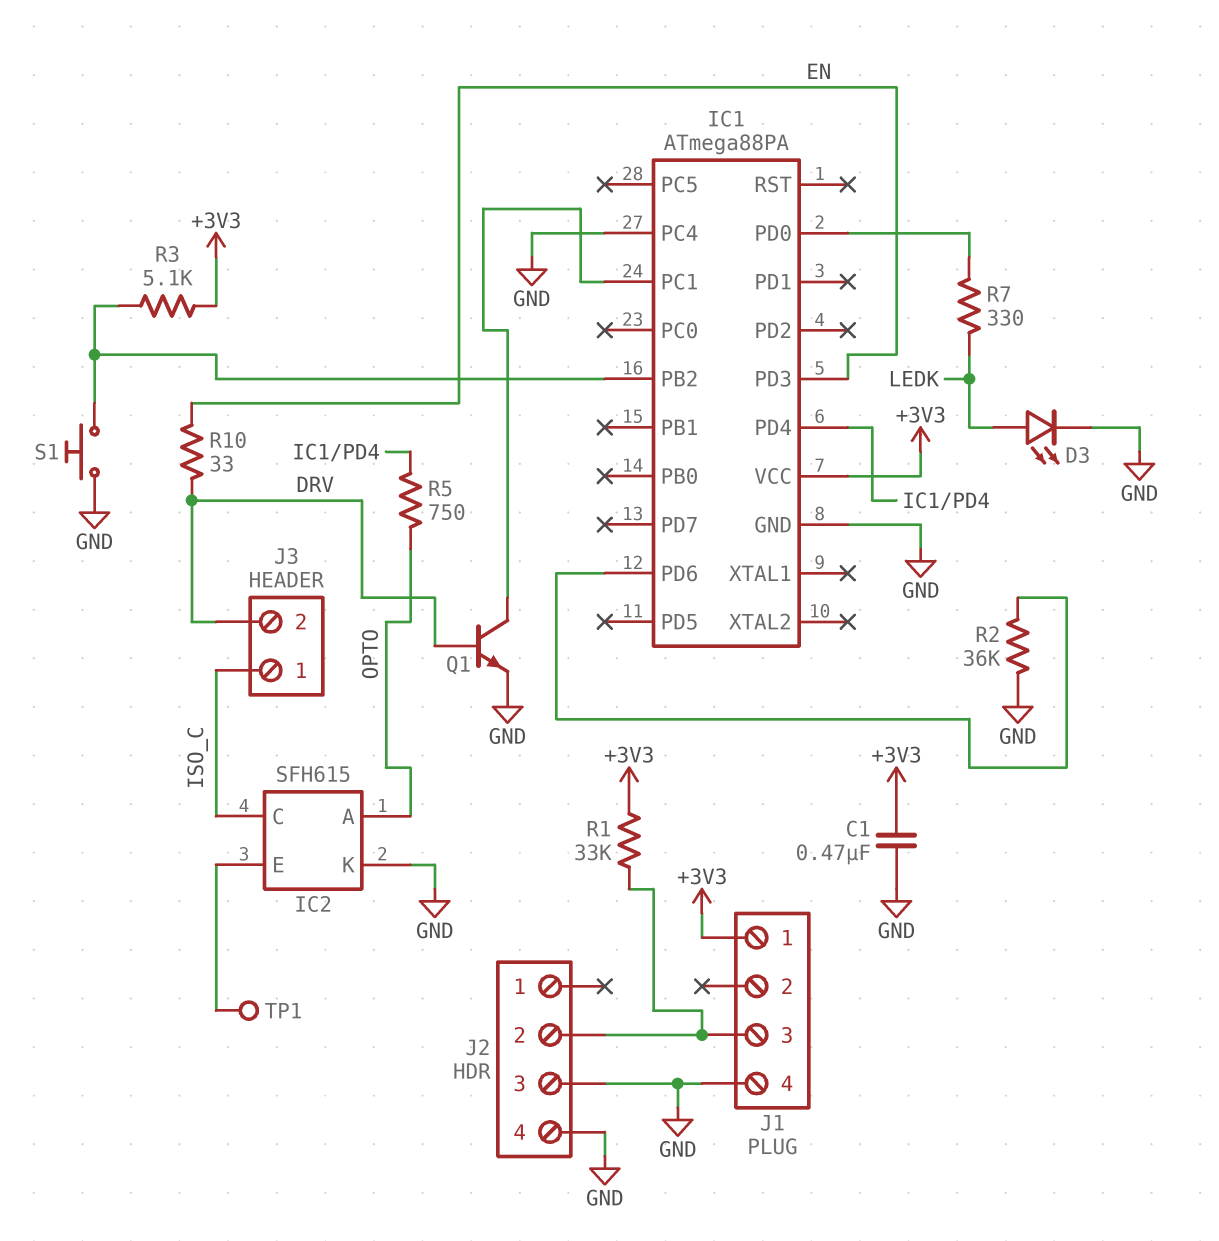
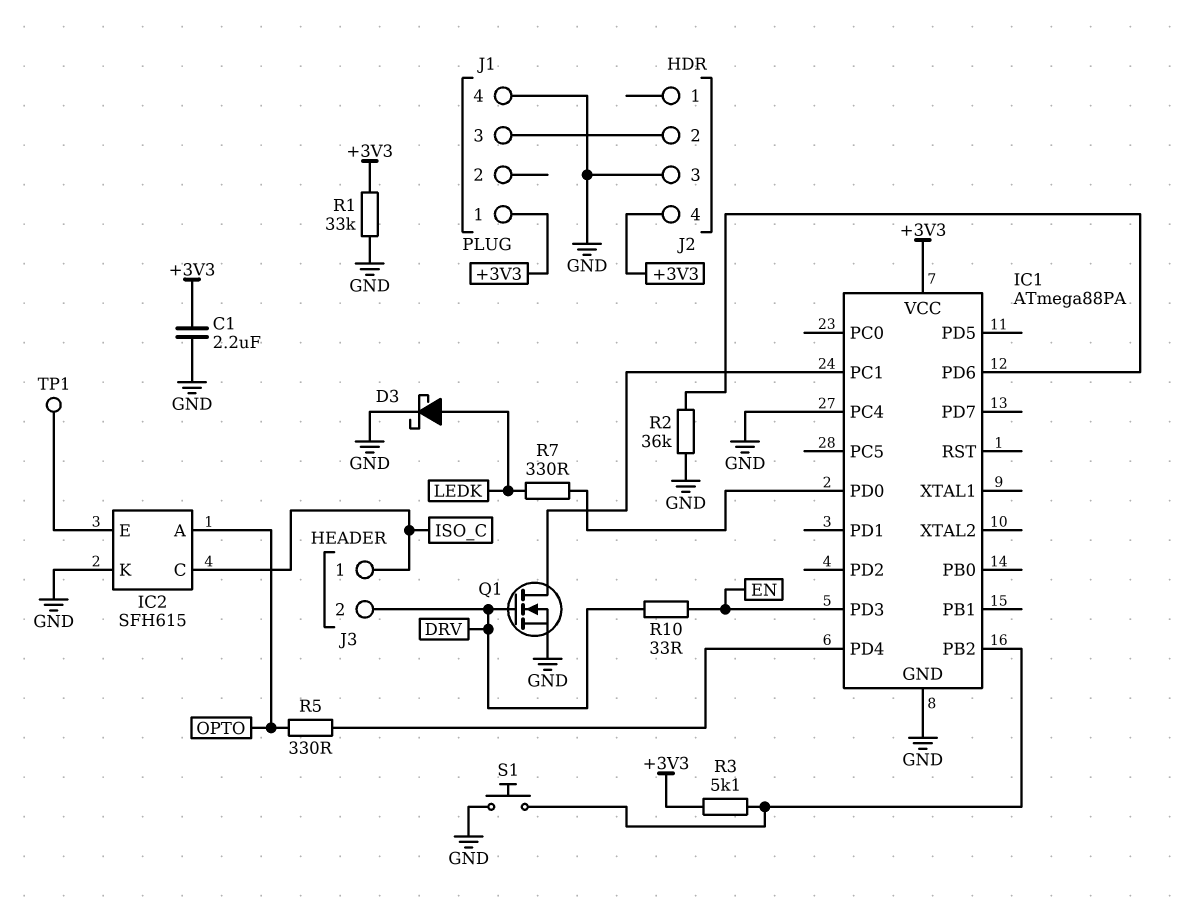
C1: 470nF (+3V3, GND) -> 2.2uF (+3V3, GND)
D3: LED (A LEDK, K GND) -> schottky (A LEDK, K GND)
J2 pin 4: GND -> +3V3
Q1: NPN (B DRV, C IC1/PC1, E GND) -> NMOS (G DRV, D IC1/PC1, S GND)
R1: 33k (+3V3, J1/3) -> 33k (+3V3, GND)
R5: 750 (IC1/PD4, OPTO) -> 330 (IC1/PD4, OPTO)

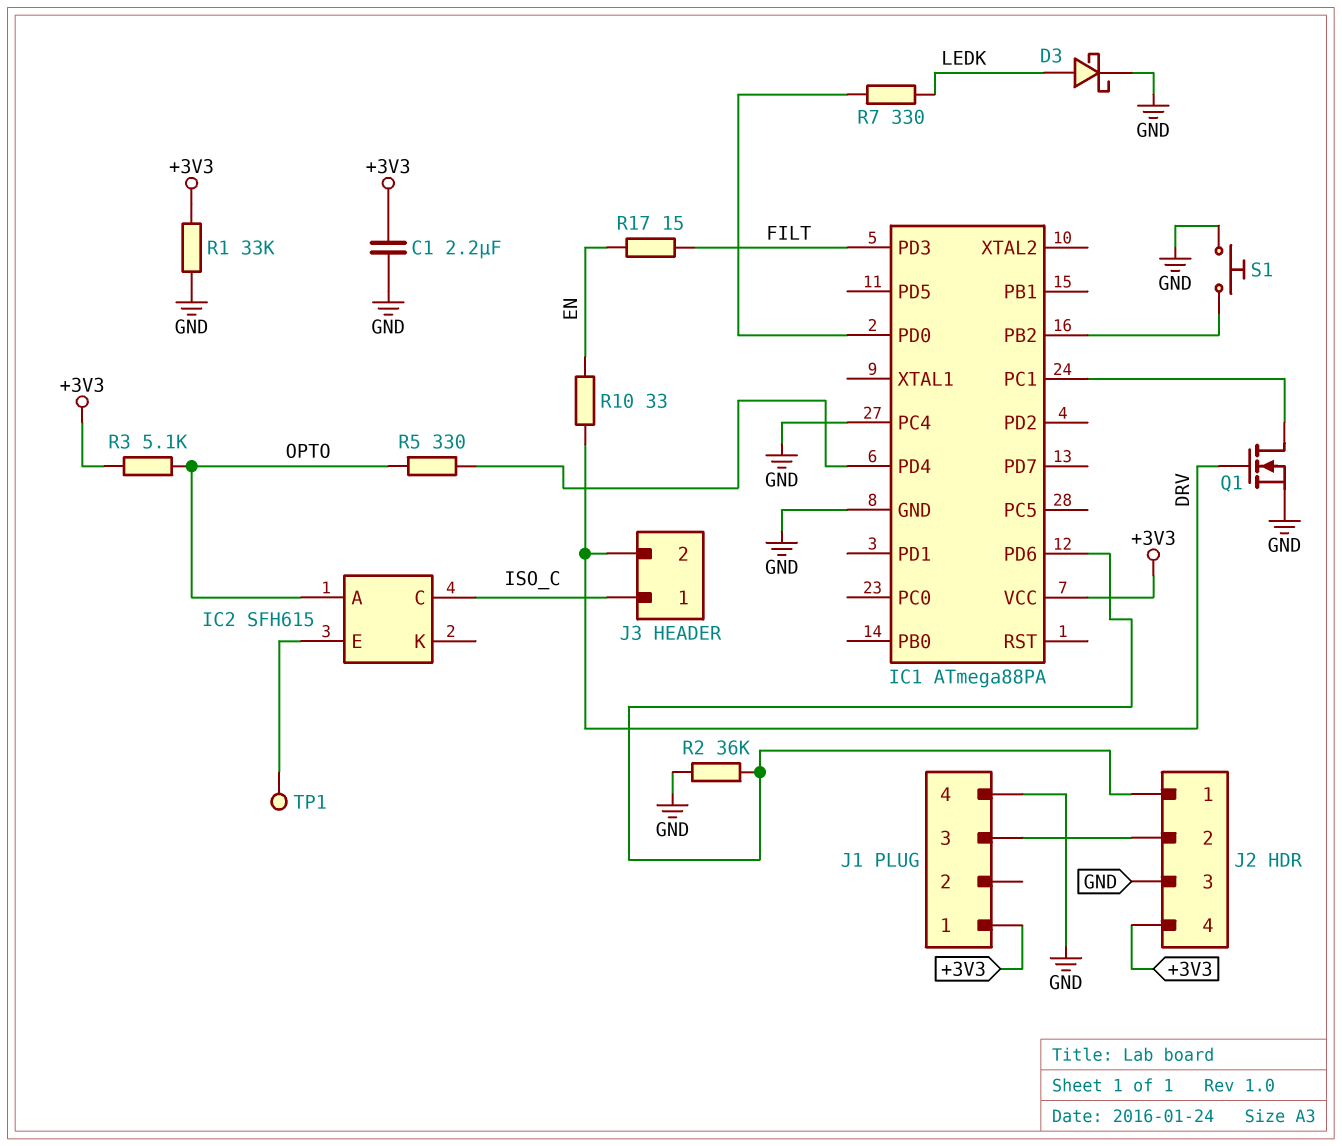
IC1 pin PD3: EN -> FILT
IC2 pin K: GND -> none
J2 pin 1: none -> IC1/PD6
R3: 5.1k (+3V3, IC1/PB2) -> 5.1k (+3V3, OPTO)
R17: none -> 15 (EN, FILT)

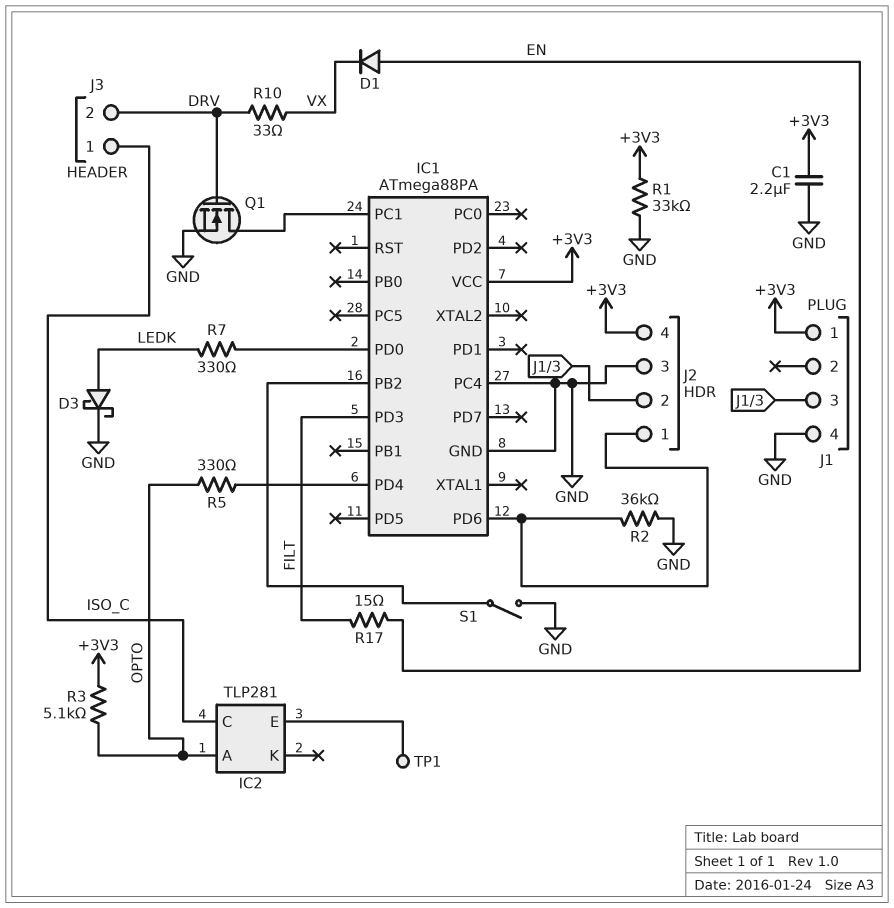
D1: none -> diode (A EN, K VX)
IC2: SFH615 -> TLP281
R10: 33 (DRV, EN) -> 33 (DRV, VX)
S1: button (GND, IC1/PB2) -> switch (GND, IC1/PB2)

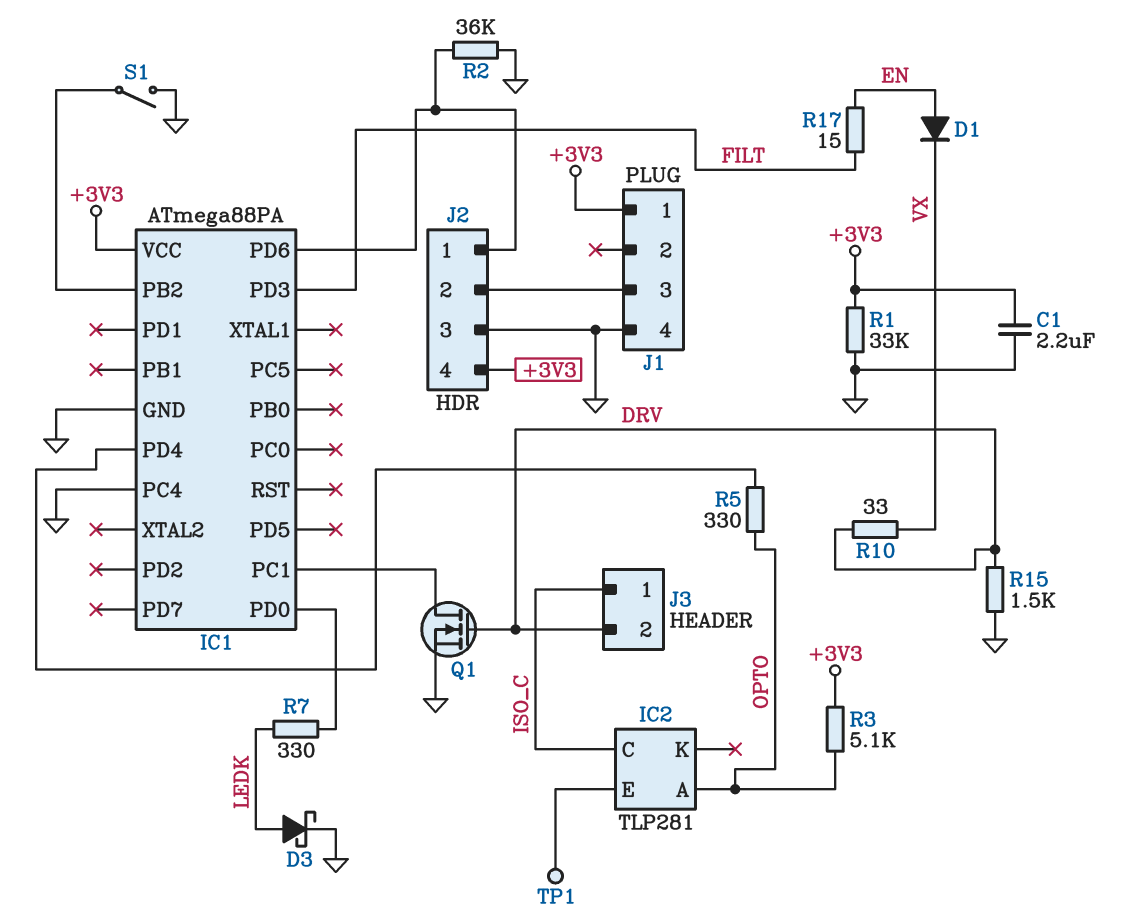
R15: none -> 1.5k (DRV, GND)

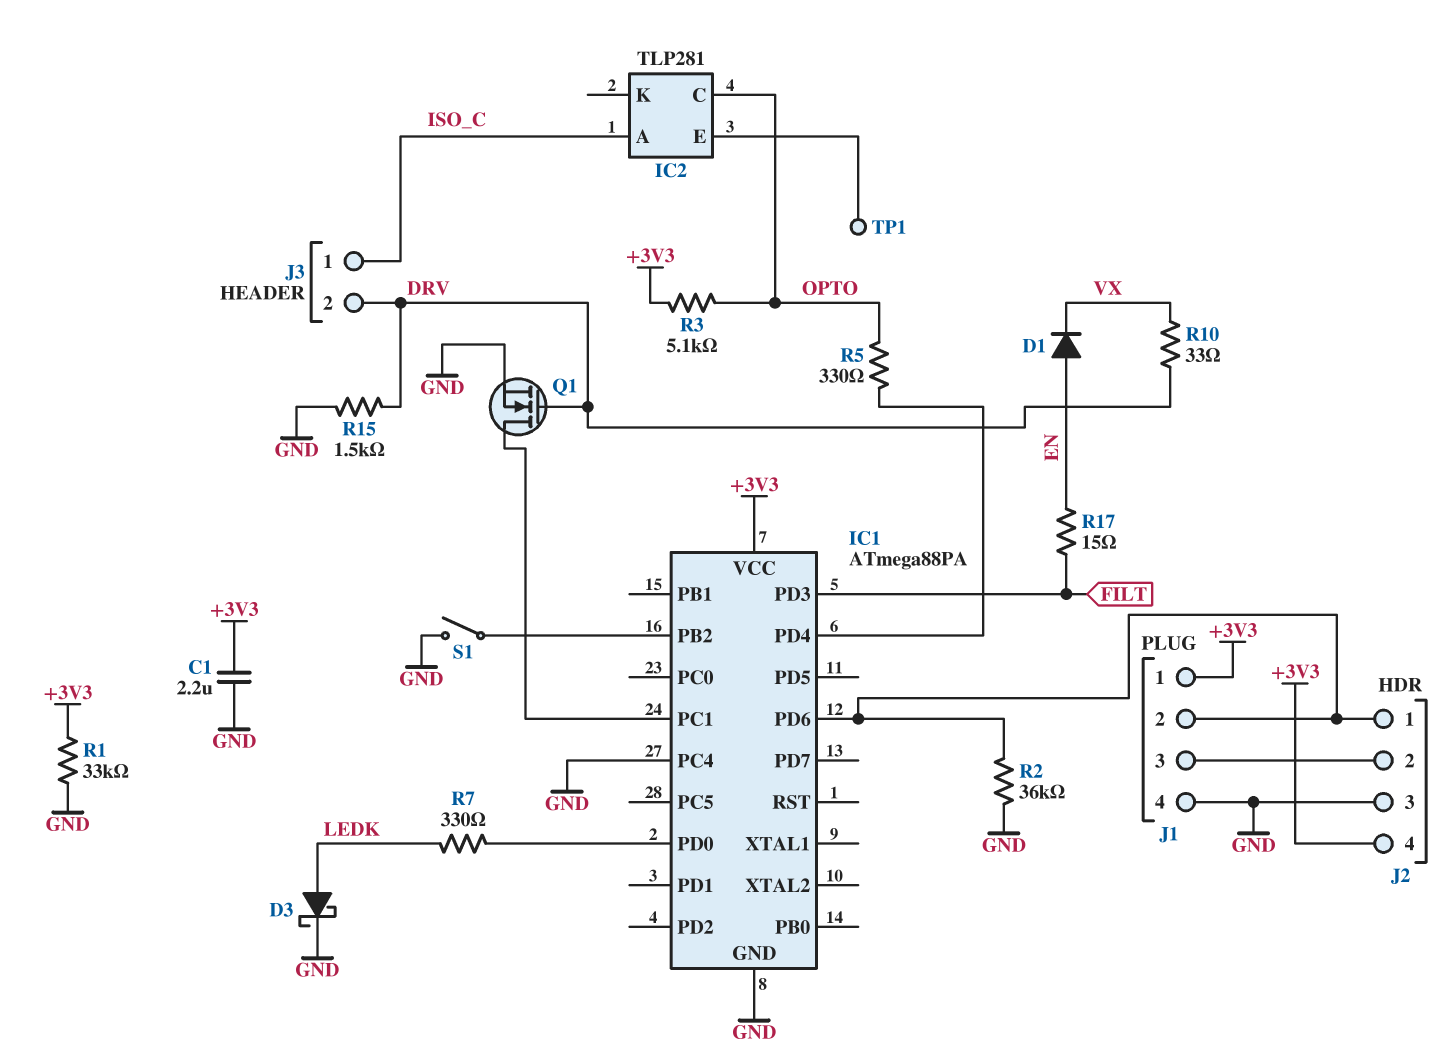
IC2 pin A: OPTO -> ISO_C
IC2 pin C: ISO_C -> OPTO
J1 pin 2: none -> IC1/PD6

